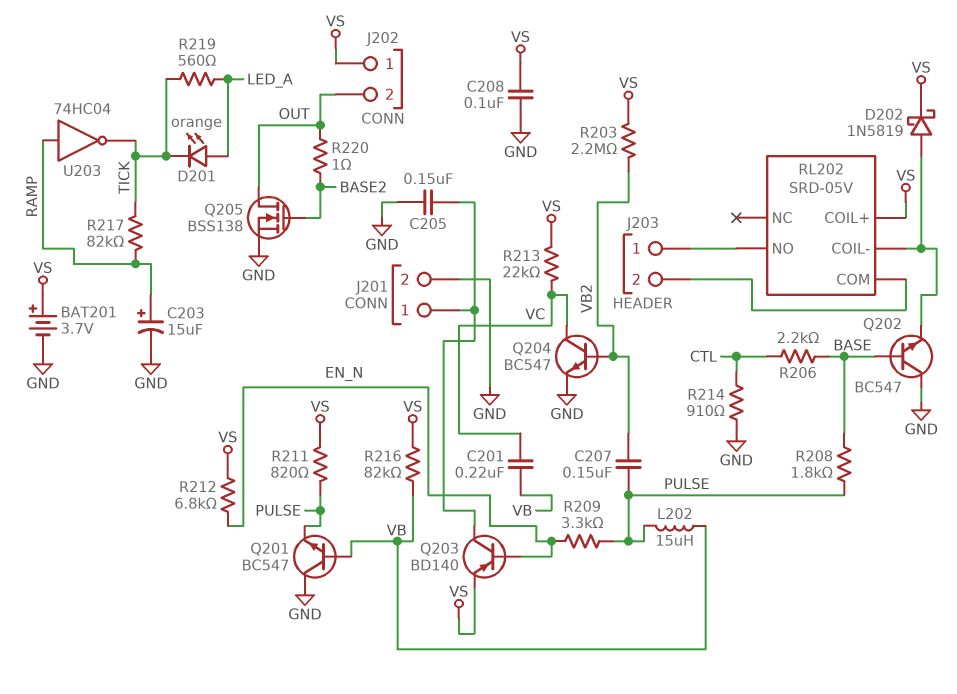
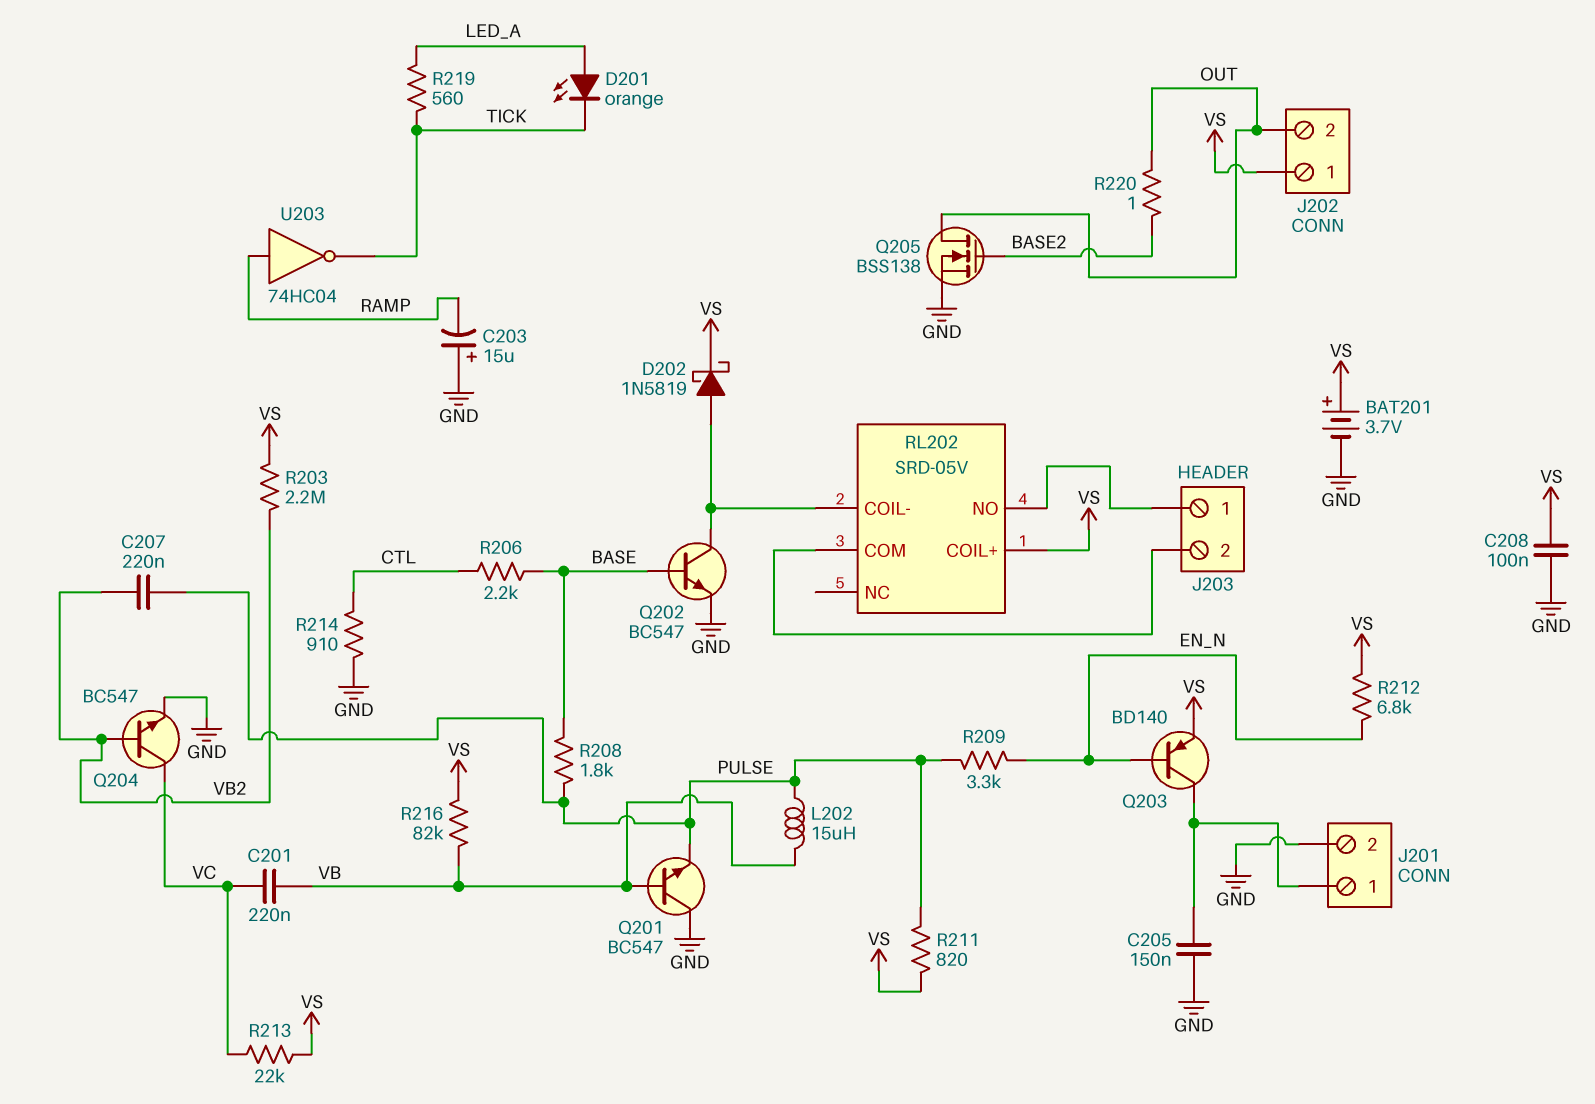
C203: 15uF (plus RAMP, minus GND) -> 15uF (plus GND, minus RAMP)
C207: 150nF (PULSE, VB2) -> 220nF (PULSE, VB2)
Q202: NPN BC547 (B BASE, C GND, E RL202/COIL-) -> NPN BC547 (B BASE, C RL202/COIL-, E GND)
R217: 82k (RAMP, TICK) -> none

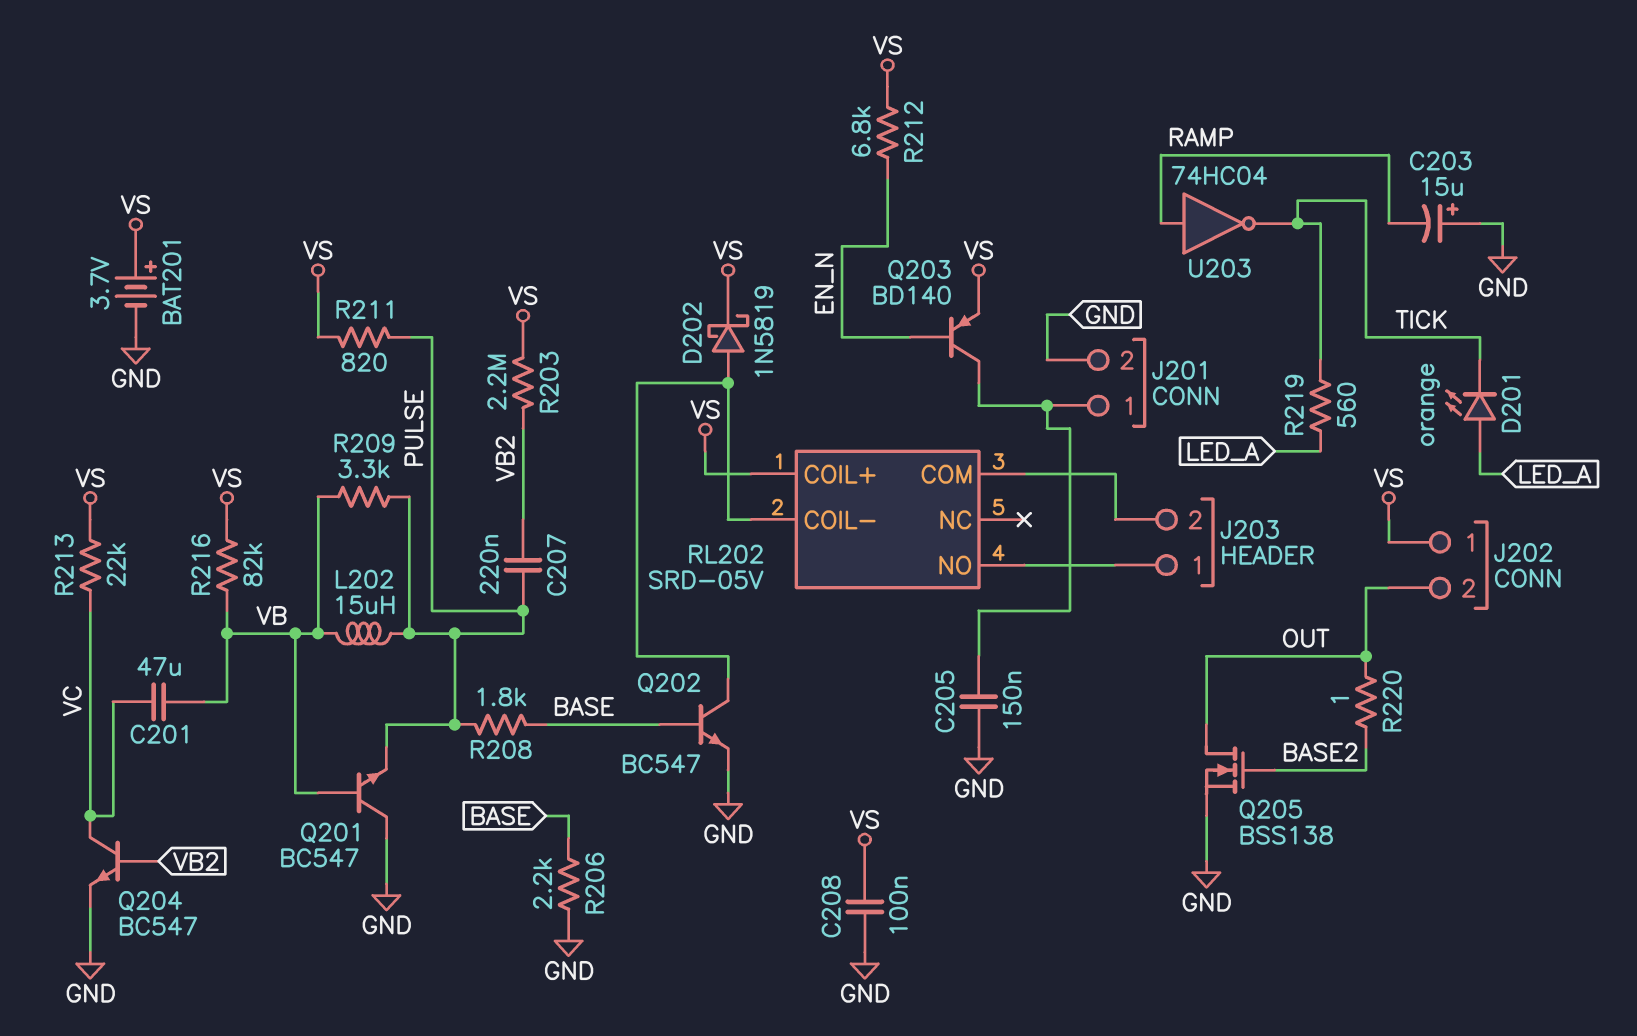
C201: 220nF (VB, VC) -> 47uF (VB, VC)
R206: 2.2k (BASE, CTL) -> 2.2k (BASE, GND)
R209: 3.3k (EN_N, PULSE) -> 3.3k (PULSE, VB)
R214: 910 (CTL, GND) -> none

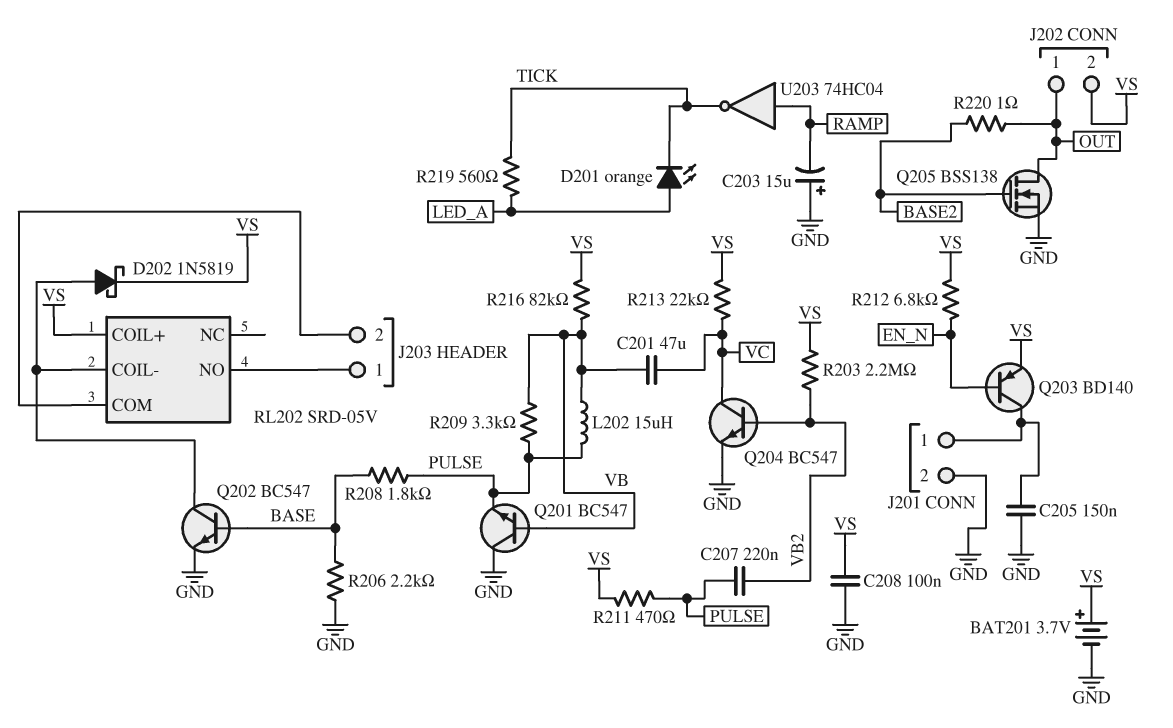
J202 pin 1: VS -> OUT
J202 pin 2: OUT -> VS
R211: 820 (PULSE, VS) -> 470 (PULSE, VS)

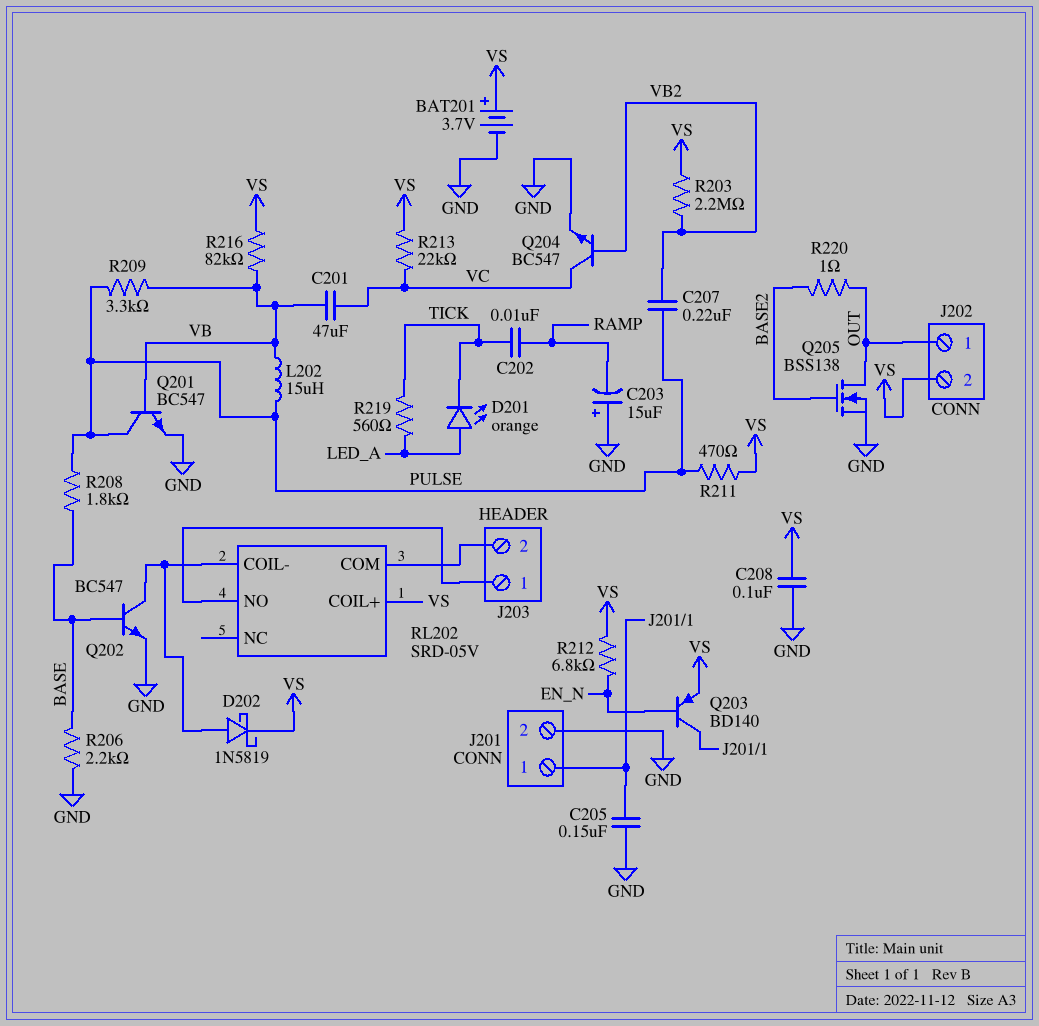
C202: none -> 10nF (RAMP, TICK)
Q201: NPN BC547 (B VB, C GND, E PULSE) -> NPN BC547 (B VB, C PULSE, E GND)
U203: NOT 74HC04 (in RAMP, out TICK) -> none

